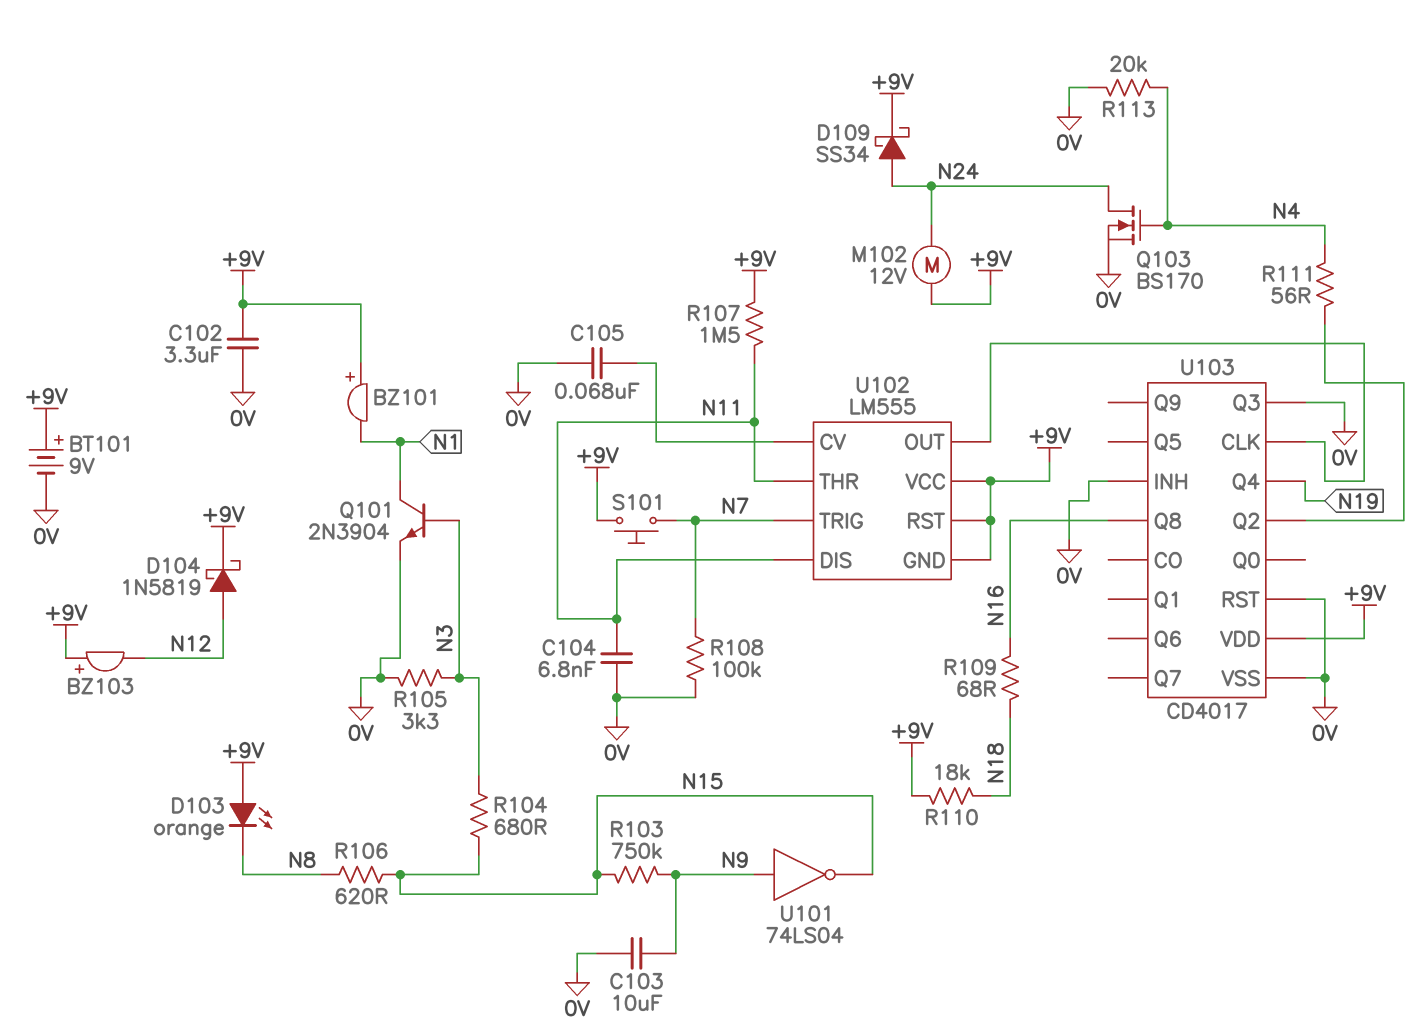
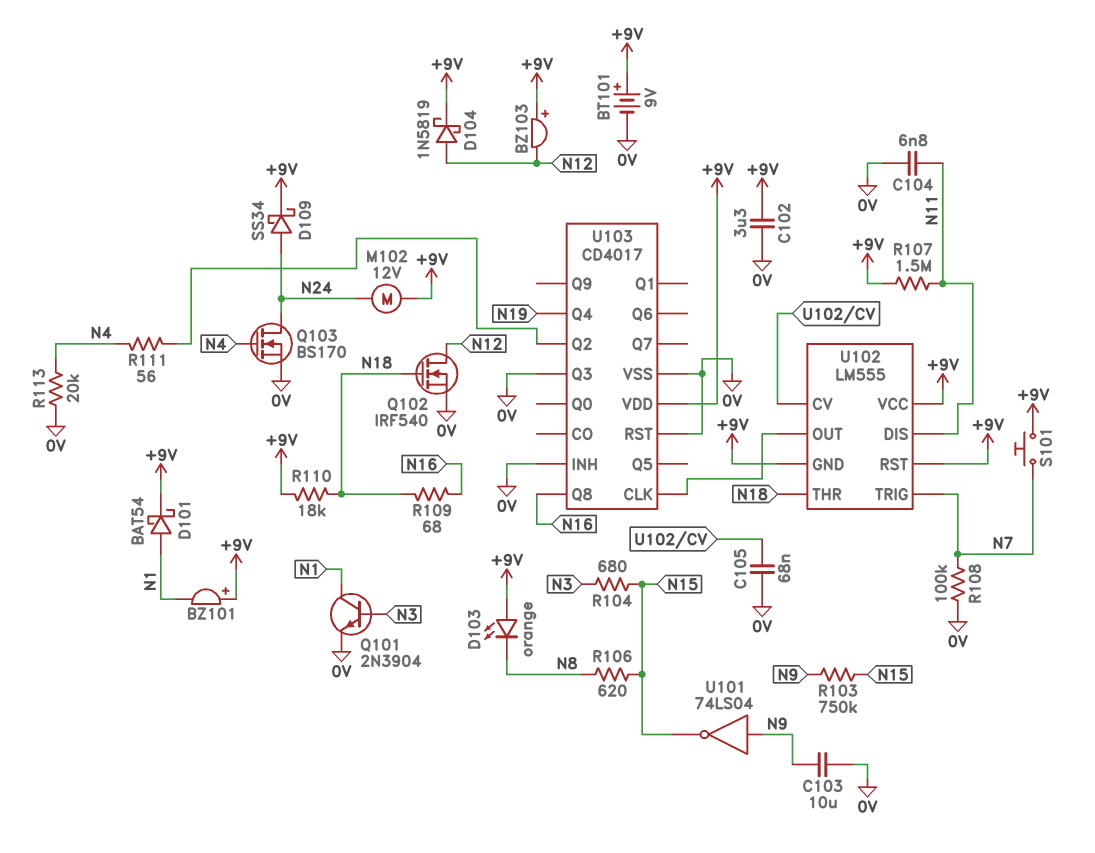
D101: none -> schottky BAT54 (A N1, K +9V)
Q102: none -> NMOS IRF540 (G N18, D N12, S 0V)
R105: 3.3k (0V, N3) -> none
U102 pin THR: N11 -> N18

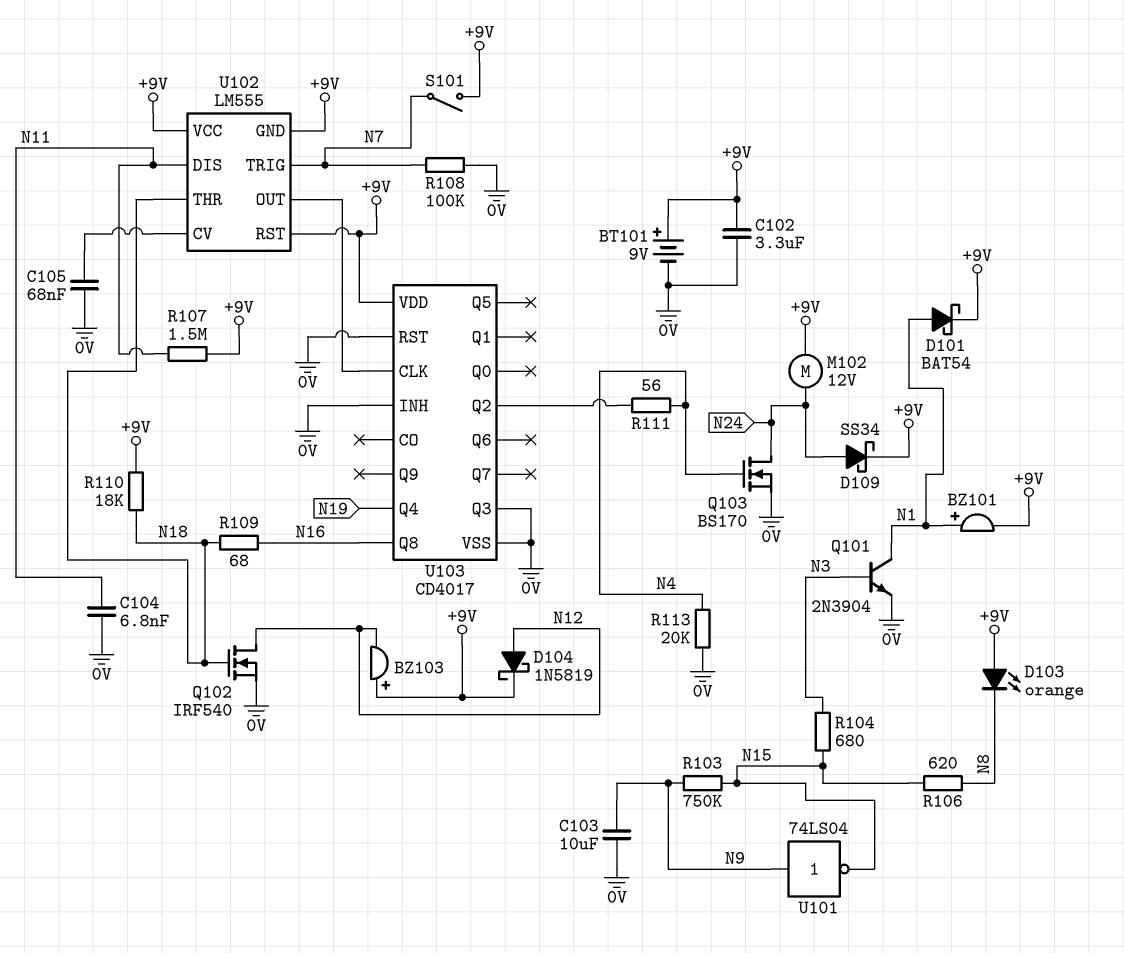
BZ101: buzzer (plus +9V, minus N1) -> buzzer (plus N1, minus +9V)
S101: button (+9V, N7) -> switch (+9V, N7)

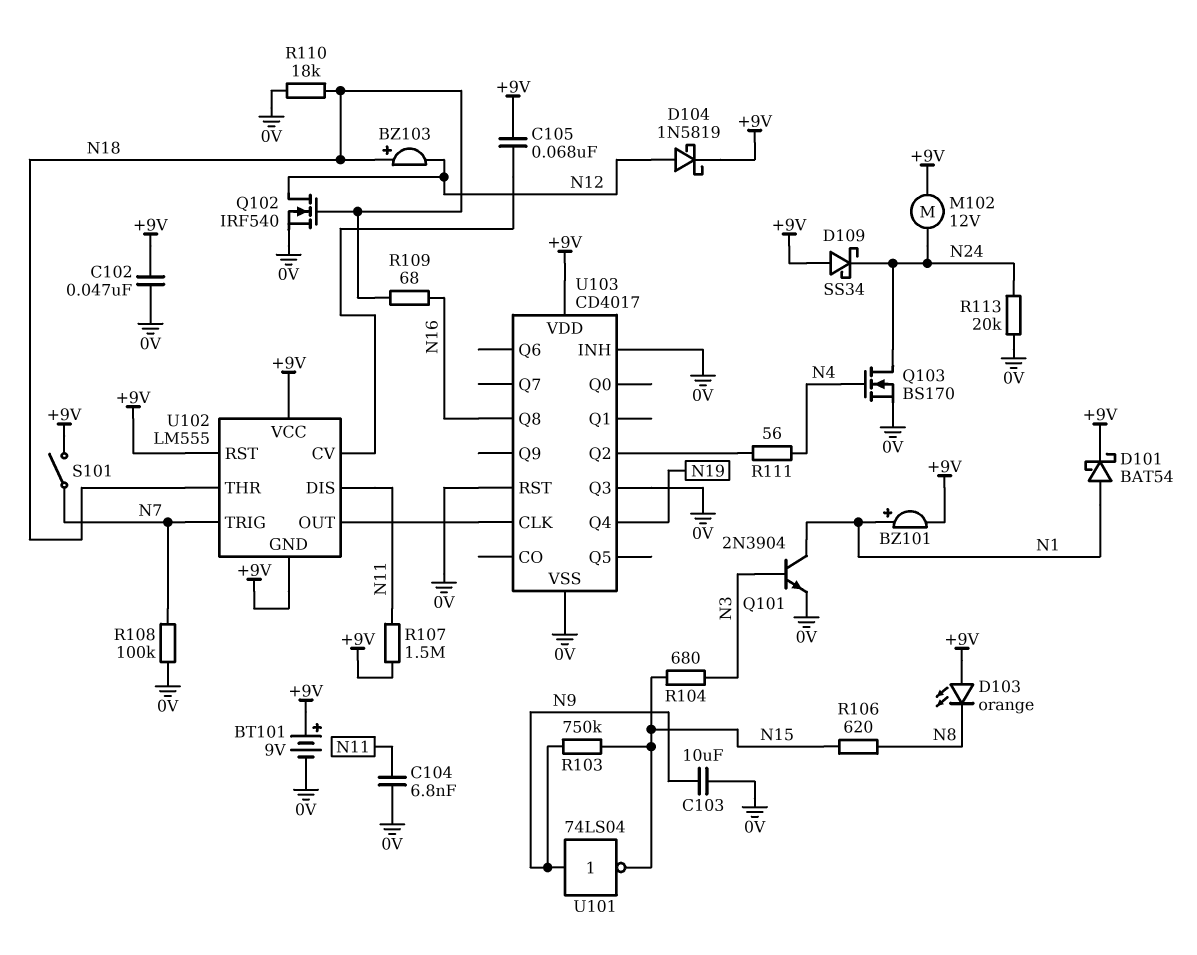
BZ103: buzzer (plus +9V, minus N12) -> buzzer (plus N18, minus N12)
C102: 3.3uF (+9V, 0V) -> 47nF (+9V, 0V)
C105: 68nF (0V, U102/CV) -> 68nF (+9V, U102/CV)
D109: schottky SS34 (A N24, K +9V) -> schottky SS34 (A +9V, K N24)
R110: 18k (+9V, N18) -> 18k (0V, N18)
R113: 20k (0V, N4) -> 20k (0V, N24)

